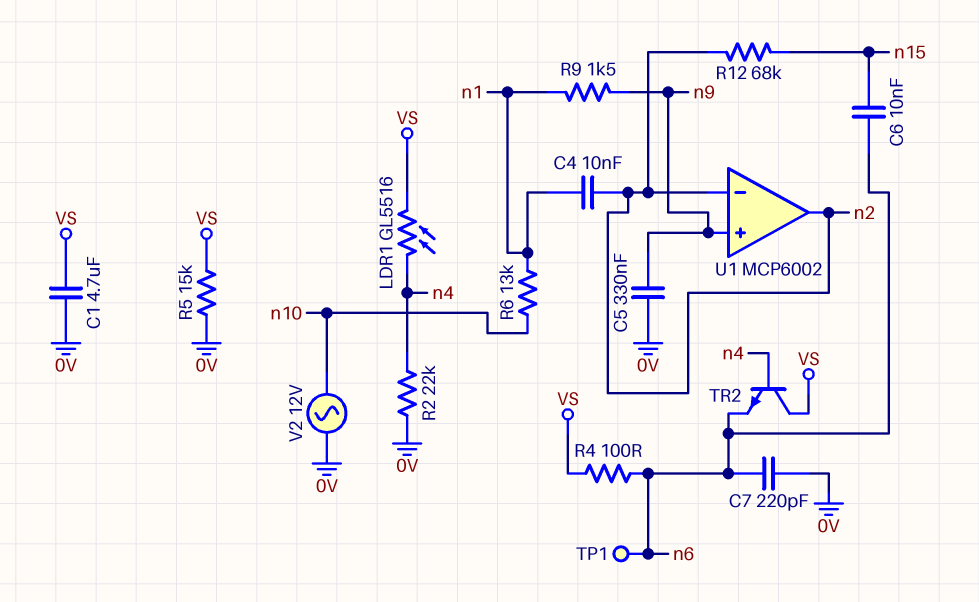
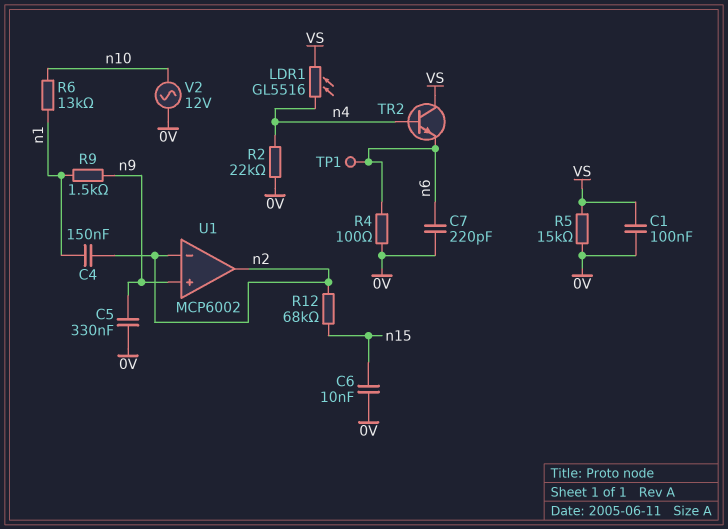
C1: 4.7uF (0V, VS) -> 100nF (0V, VS)
C4: 10nF (n1, n2) -> 150nF (n1, n2)
C6: 10nF (n6, n15) -> 10nF (0V, n15)
R4: 100 (VS, n6) -> 100 (0V, n6)

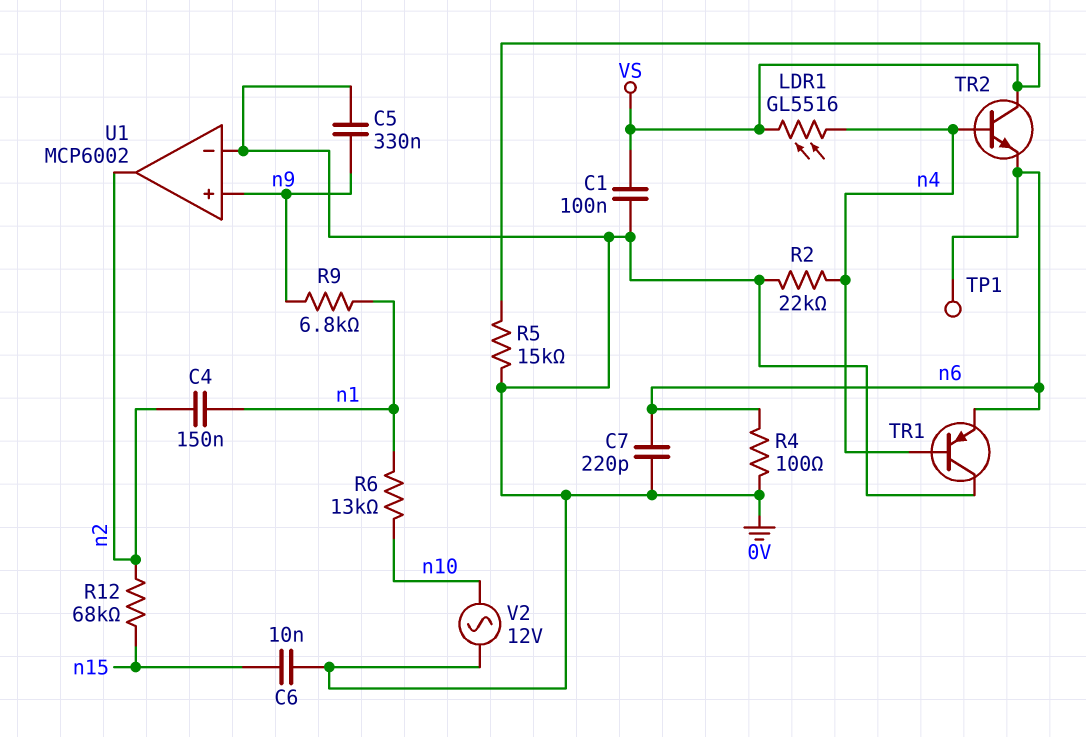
R9: 1.5k (n1, n9) -> 6.8k (n1, n9)
TR1: none -> PNP (B n4, C 0V, E n6)
U1 pin in-: n2 -> 0V

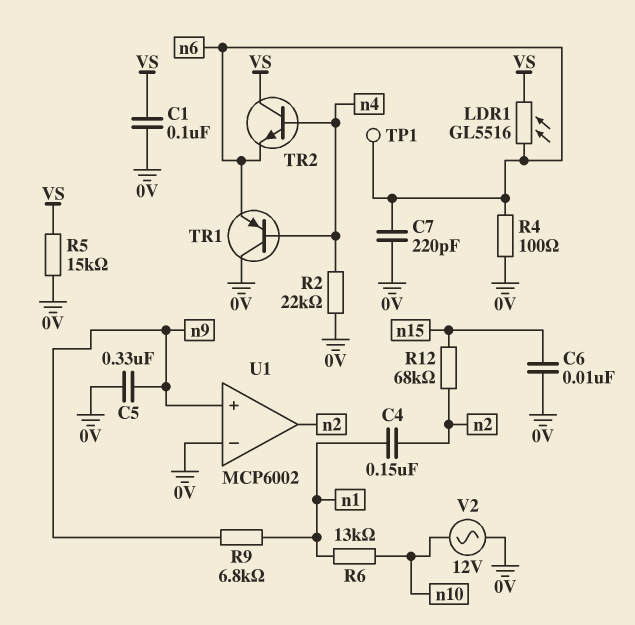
LDR1: GL5516 (VS, n4) -> GL5516 (VS, n6)

